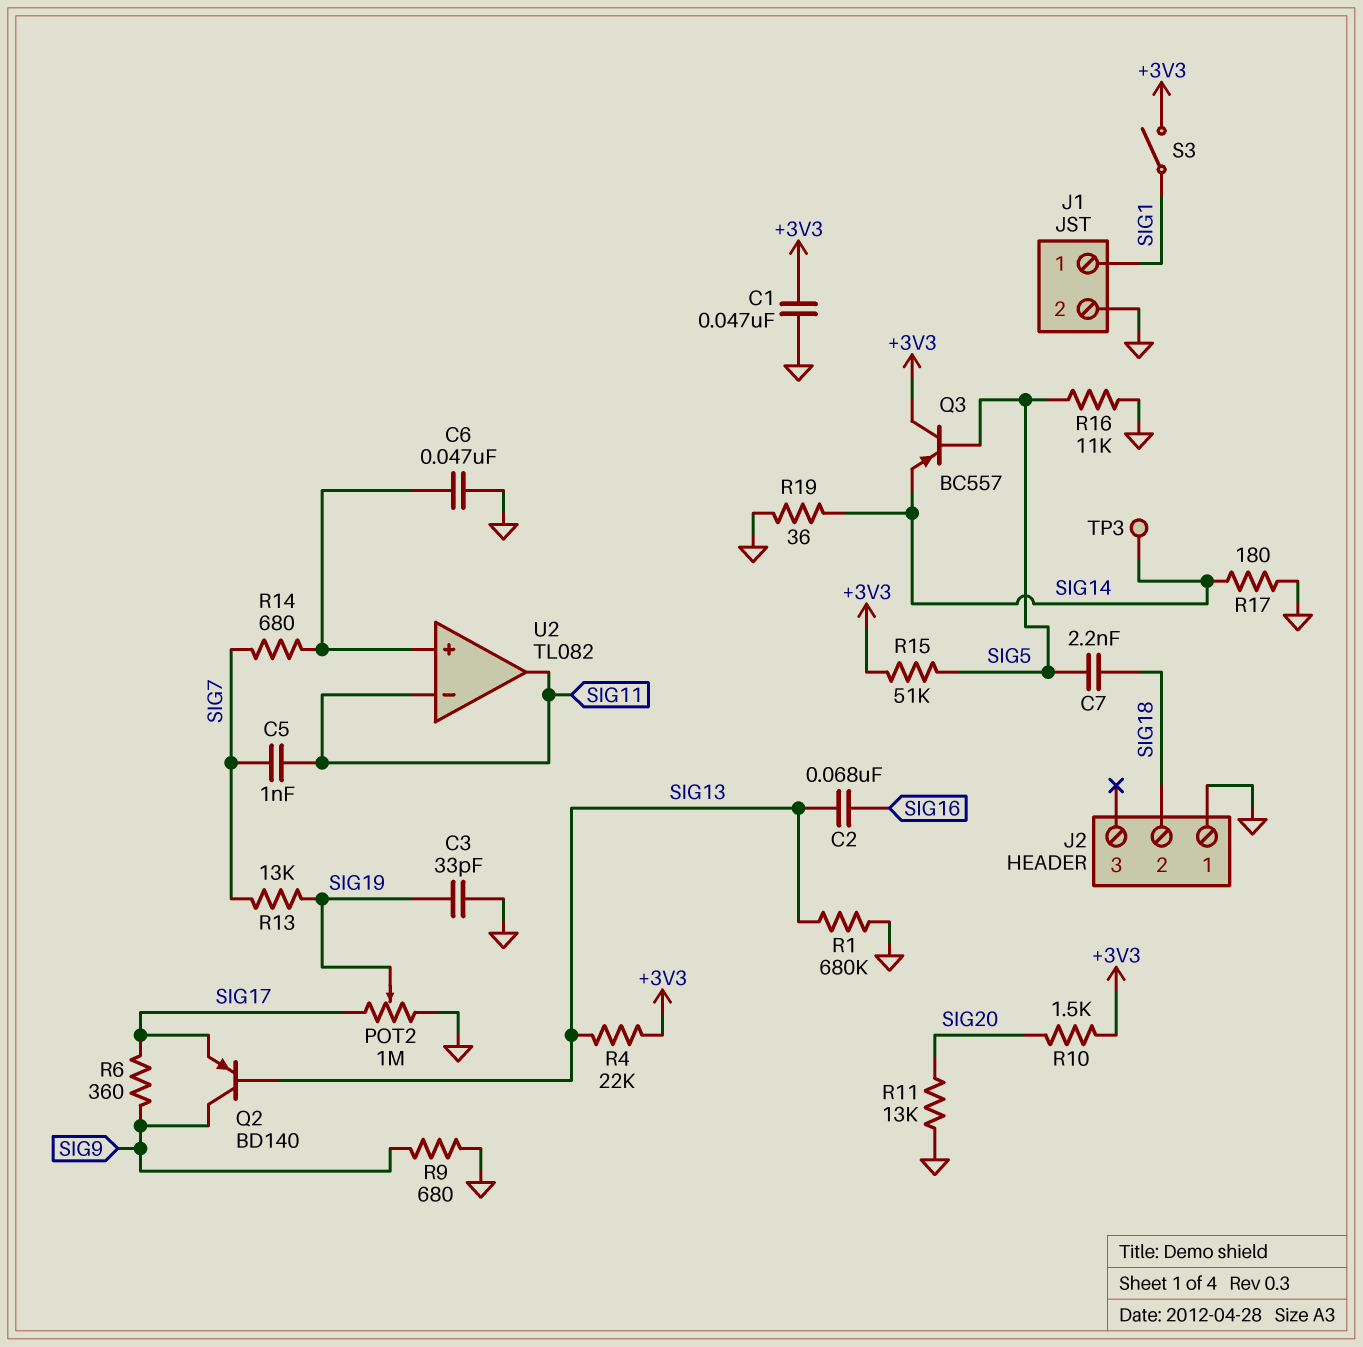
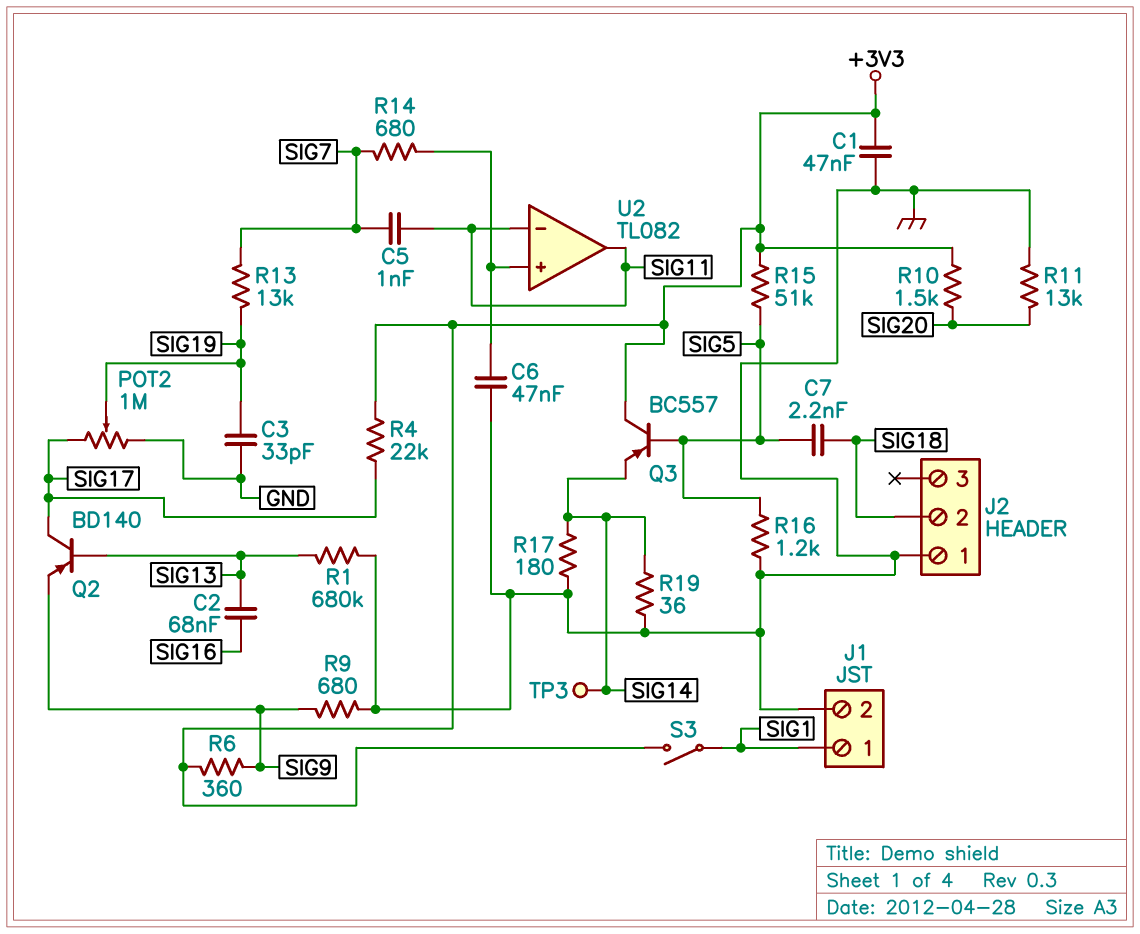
Q2: PNP BD140 (B SIG13, C SIG9, E SIG17) -> PNP BD140 (B SIG13, C SIG17, E SIG9)
R4: 22k (+3V3, SIG13) -> 22k (+3V3, SIG17)
R6: 360 (SIG9, SIG17) -> 360 (+3V3, SIG9)
R16: 11k (GND, SIG5) -> 1.2k (GND, SIG5)

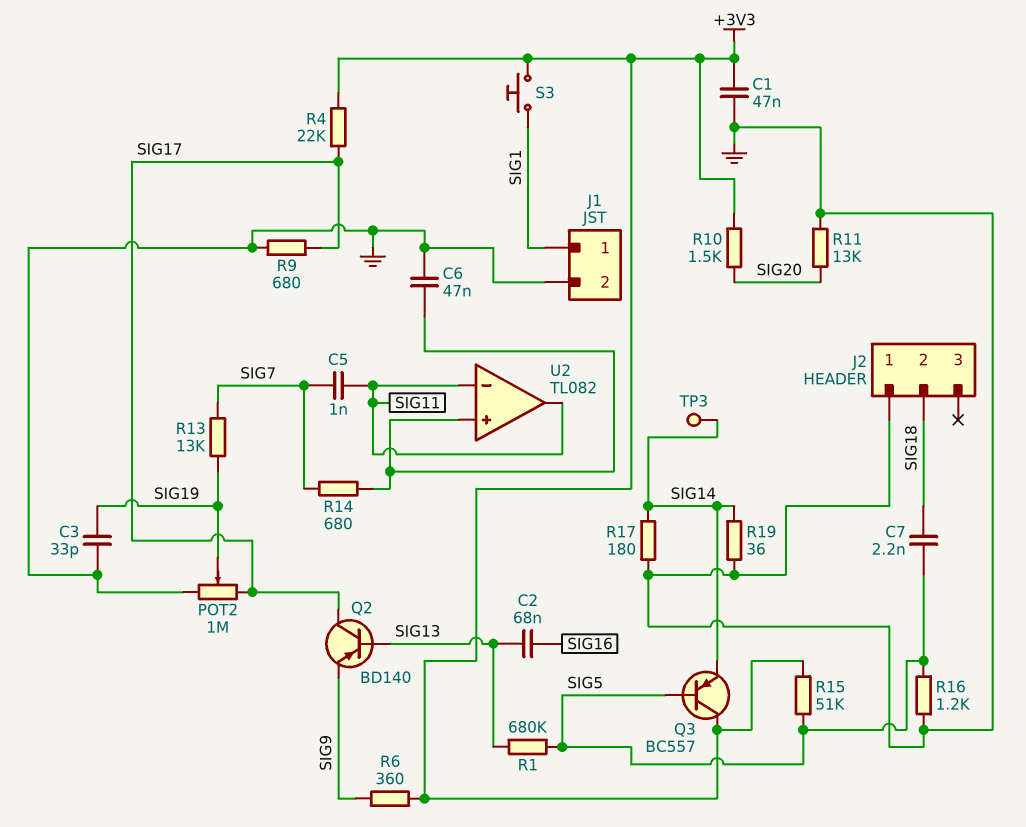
R1: 680k (GND, SIG13) -> 680k (SIG5, SIG13)
R9: 680 (GND, SIG9) -> 680 (GND, SIG17)
S3: switch (+3V3, SIG1) -> button (+3V3, SIG1)

